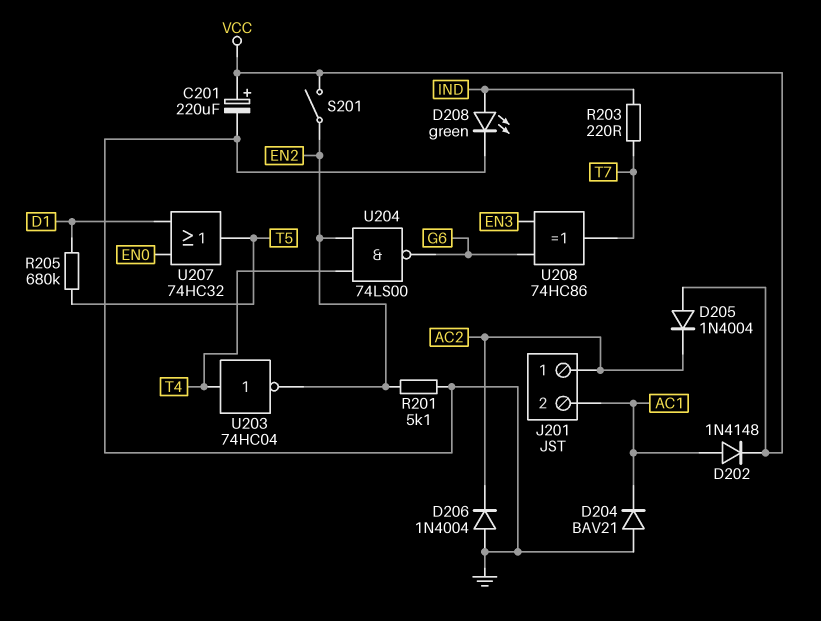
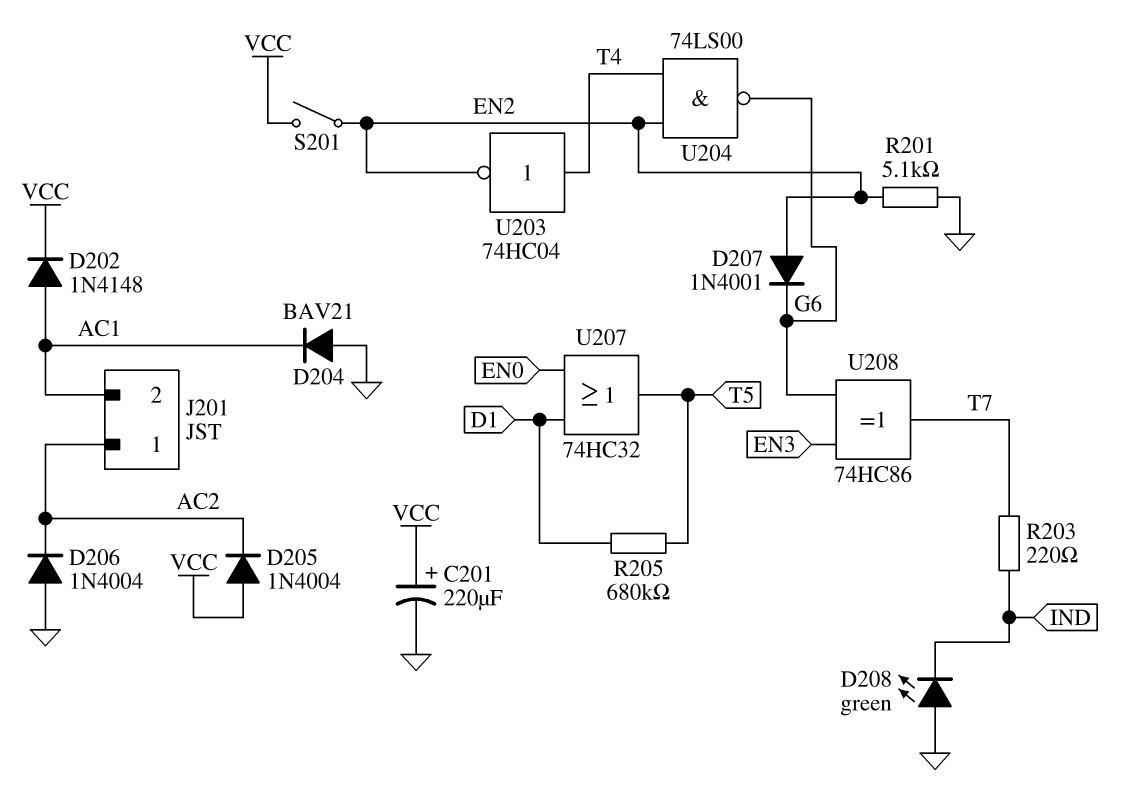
D207: none -> diode 1N4001 (A EN2, K G6)
D208: LED green (A IND, K GND) -> LED green (A GND, K IND)

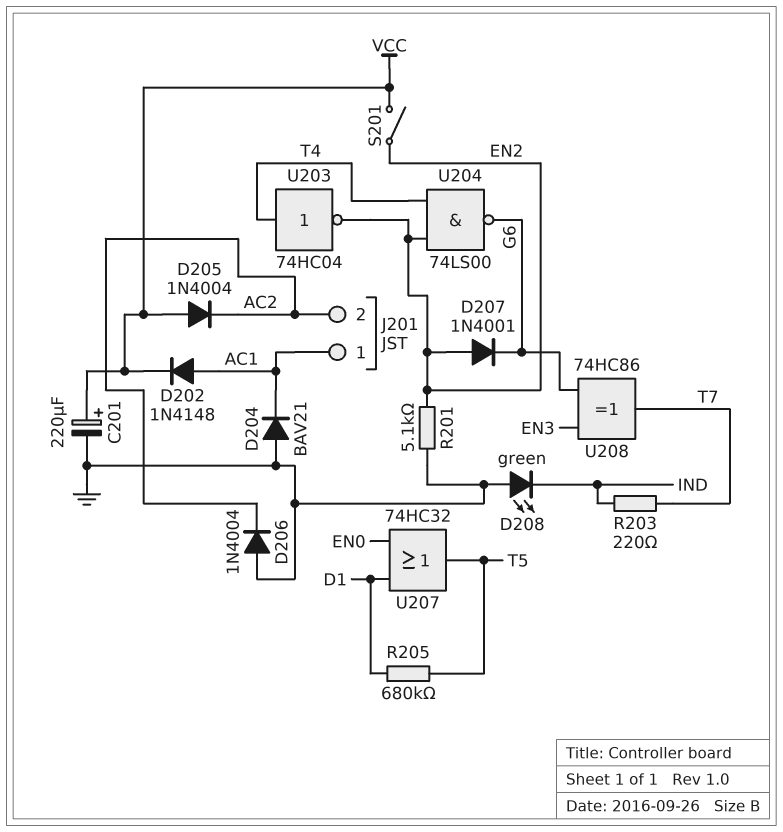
J201 pin 1: AC2 -> AC1
J201 pin 2: AC1 -> AC2

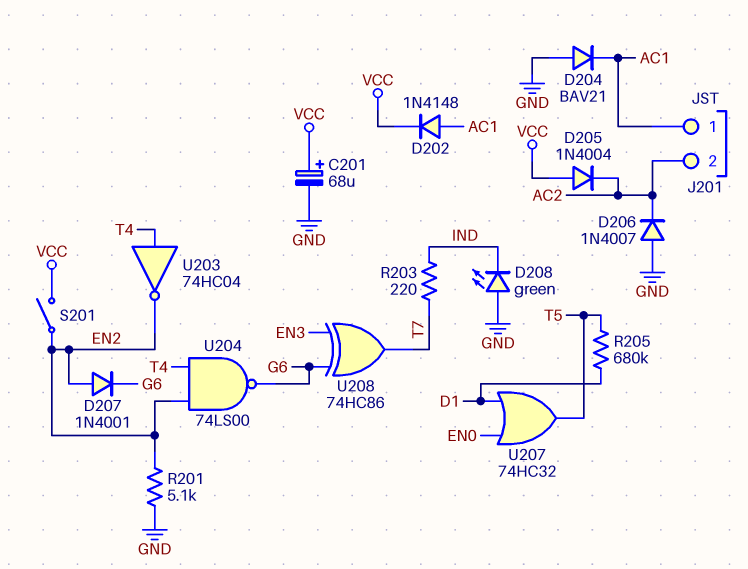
C201: 220uF (plus VCC, minus GND) -> 68uF (plus VCC, minus GND)
D206: diode 1N4004 (A GND, K AC2) -> diode 1N4007 (A GND, K AC2)

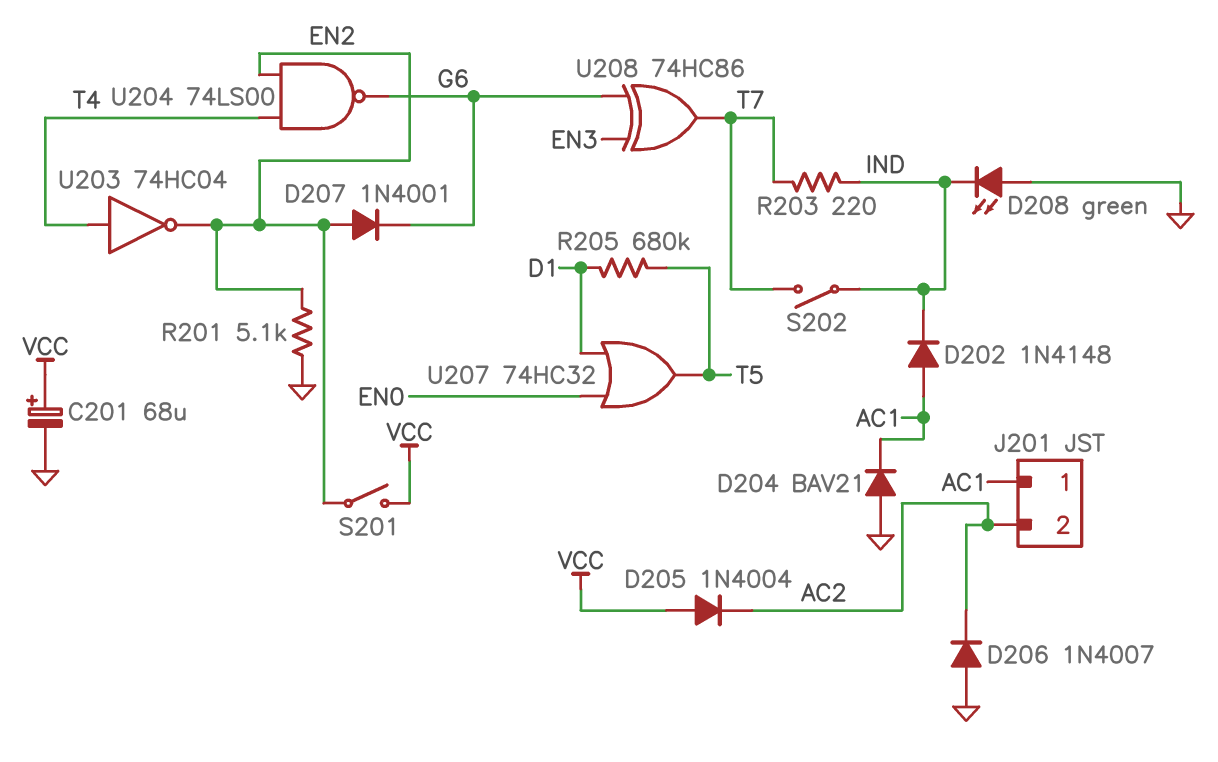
D202: diode 1N4148 (A AC1, K VCC) -> diode 1N4148 (A AC1, K IND)
S202: none -> switch (IND, T7)

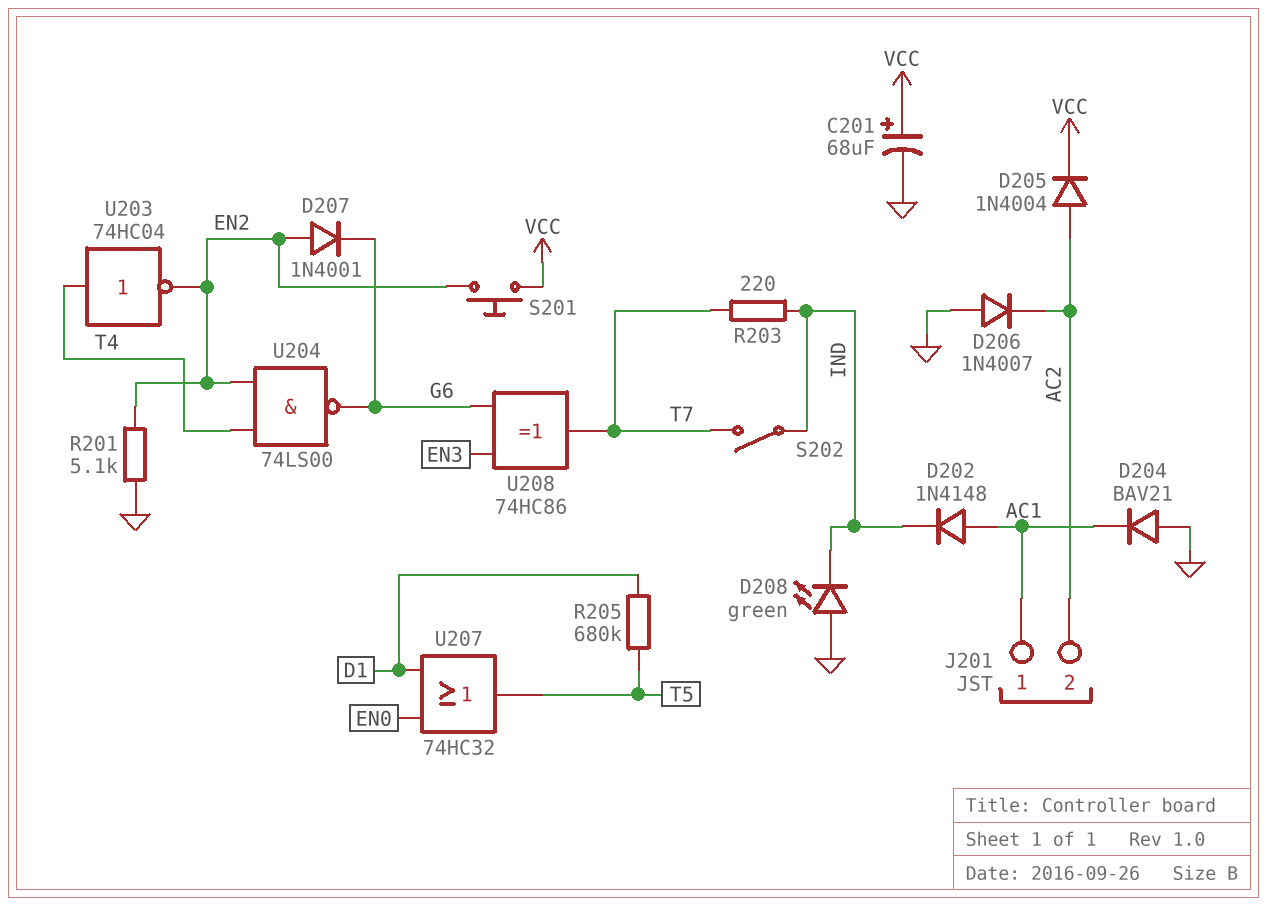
D205: diode 1N4004 (A VCC, K AC2) -> diode 1N4004 (A AC2, K VCC)
S201: switch (EN2, VCC) -> button (EN2, VCC)

